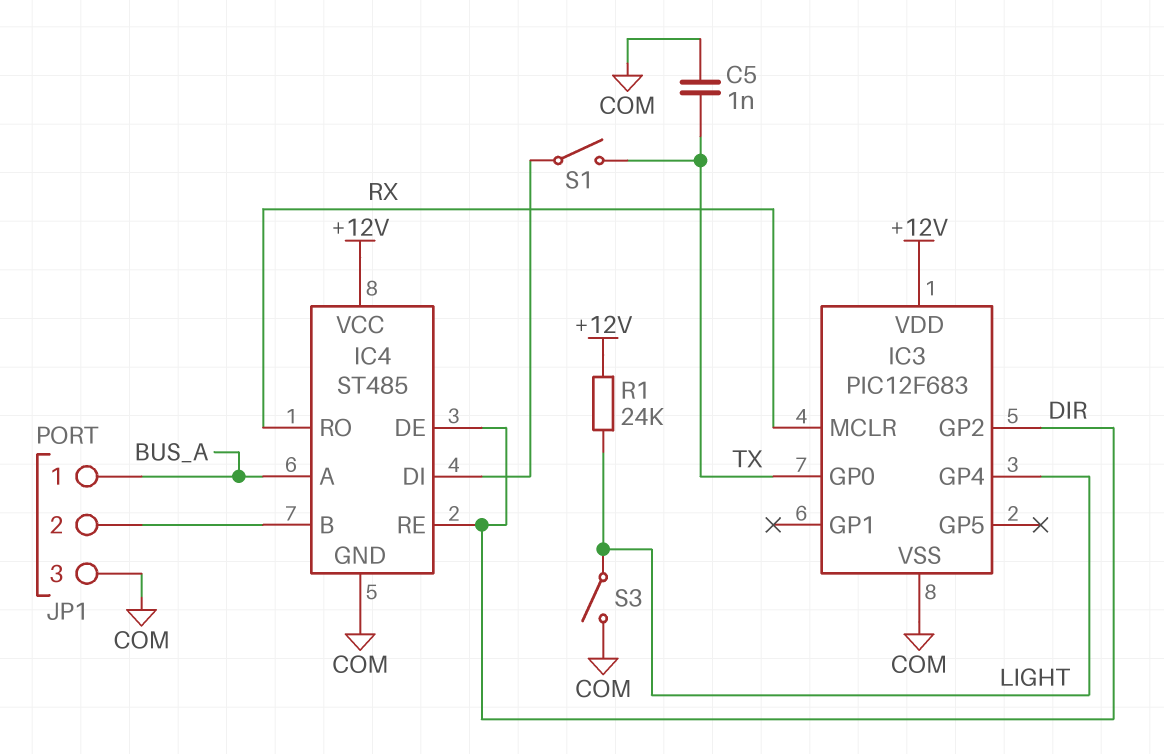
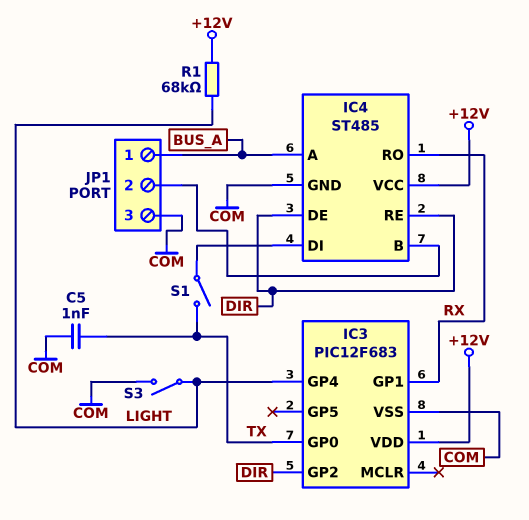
IC3 pin GP1: none -> RX
IC3 pin MCLR: RX -> none
R1: 24k (+12V, LIGHT) -> 68k (+12V, LIGHT)

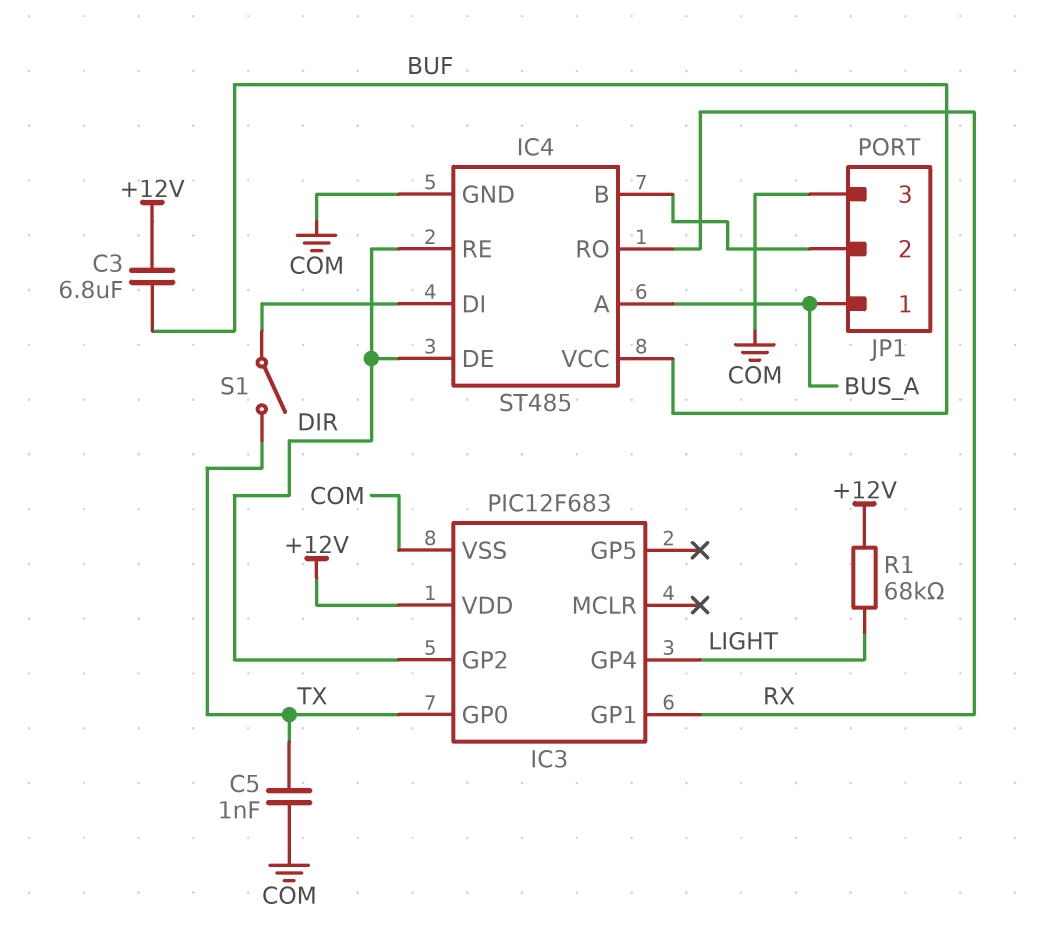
C3: none -> 6.8uF (+12V, BUF)
IC4 pin VCC: +12V -> BUF
S3: switch (COM, LIGHT) -> none

